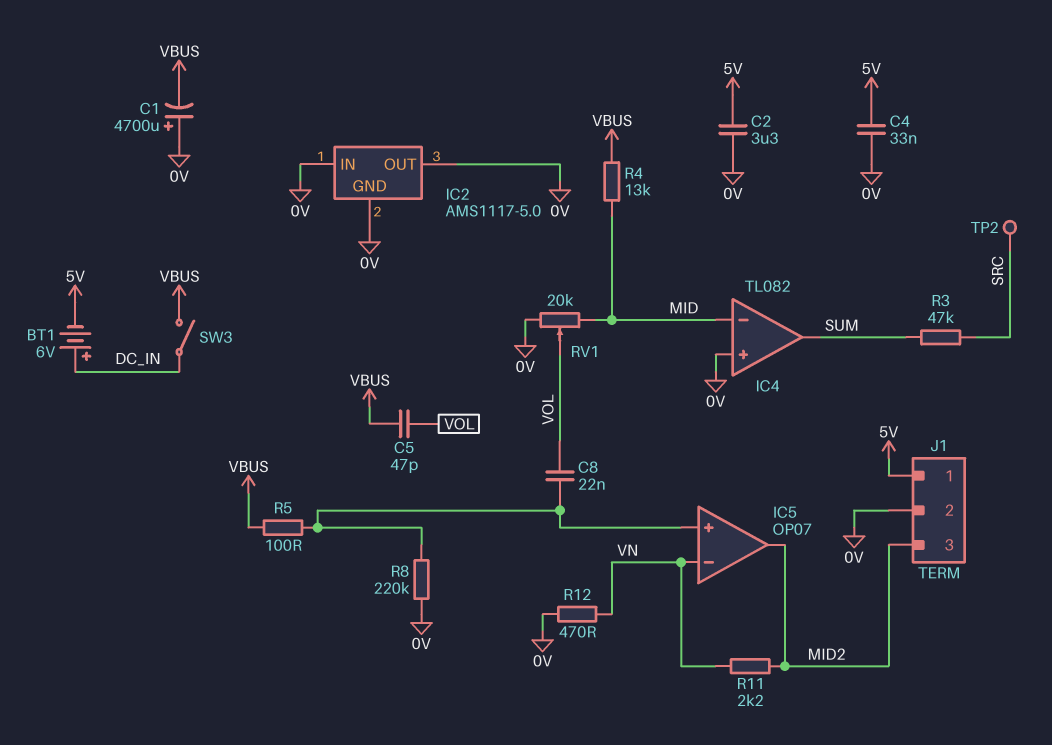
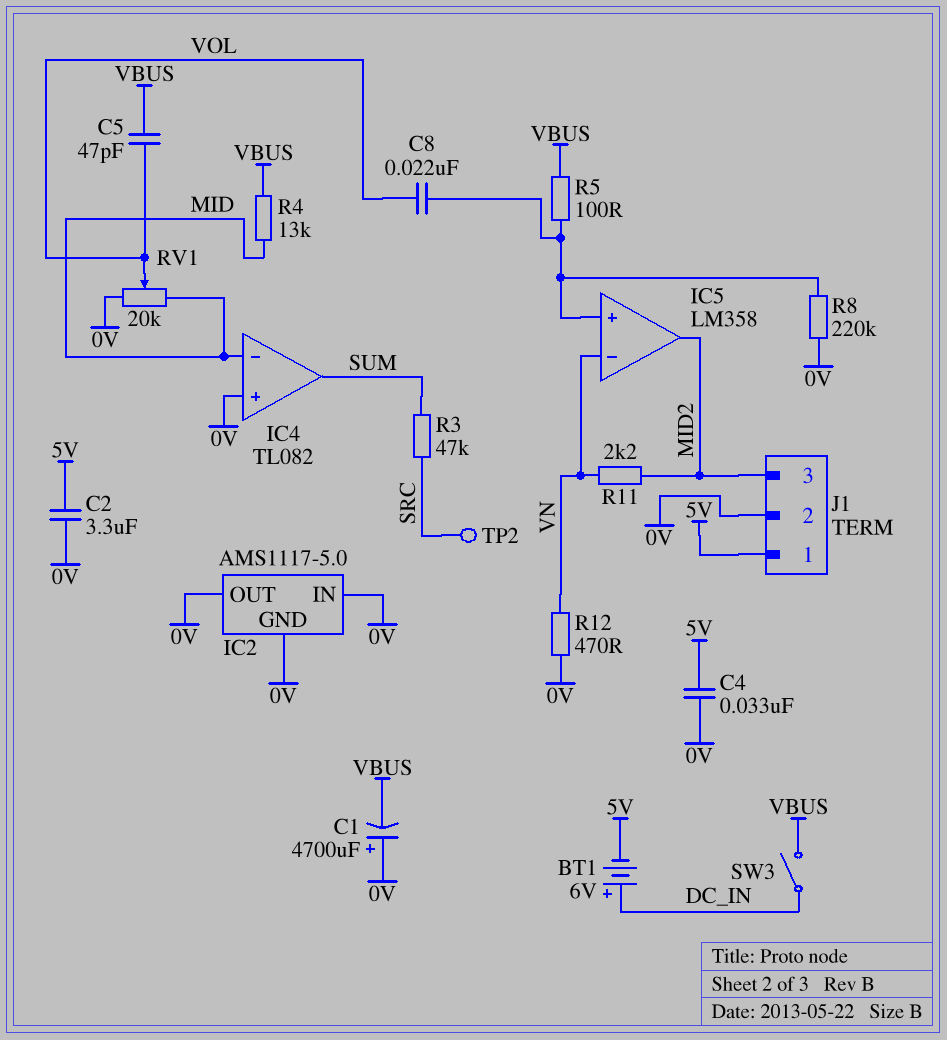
IC5: OP07 -> LM358

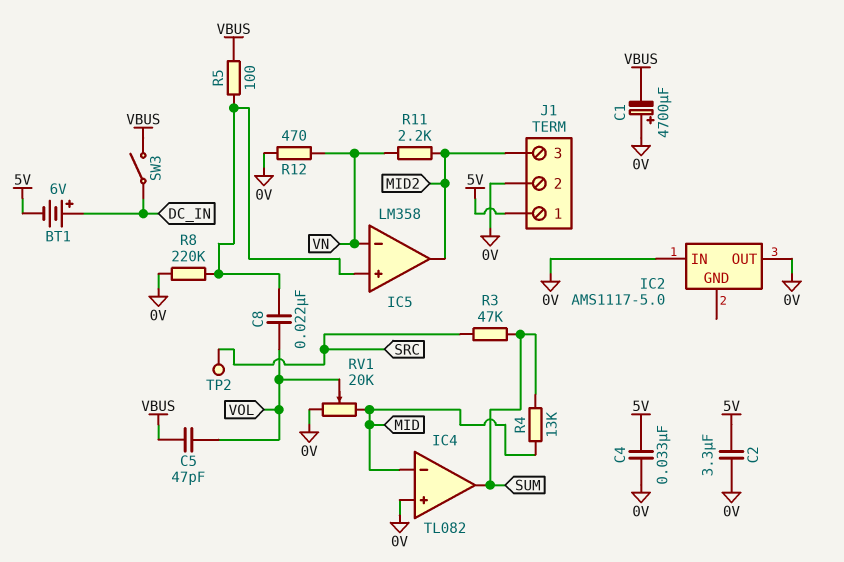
IC2 pin GND: 0V -> none
R4: 13k (MID, VBUS) -> 13k (MID, SUM)

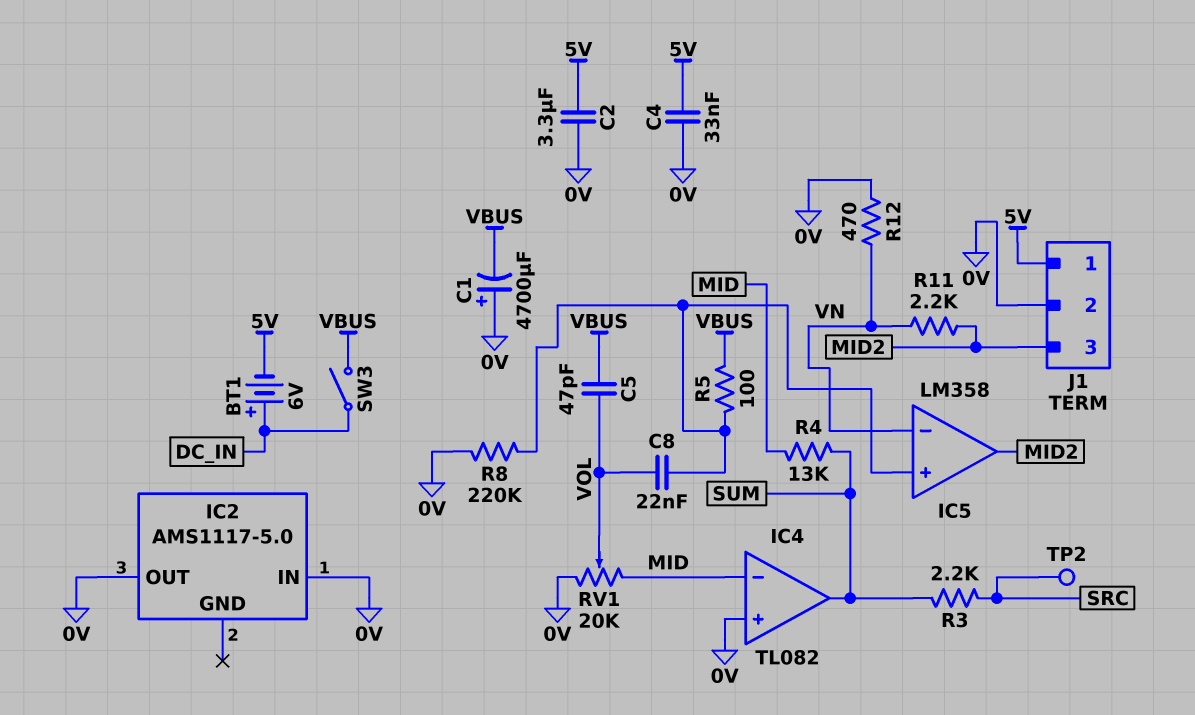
R3: 47k (SRC, SUM) -> 2.2k (SRC, SUM)

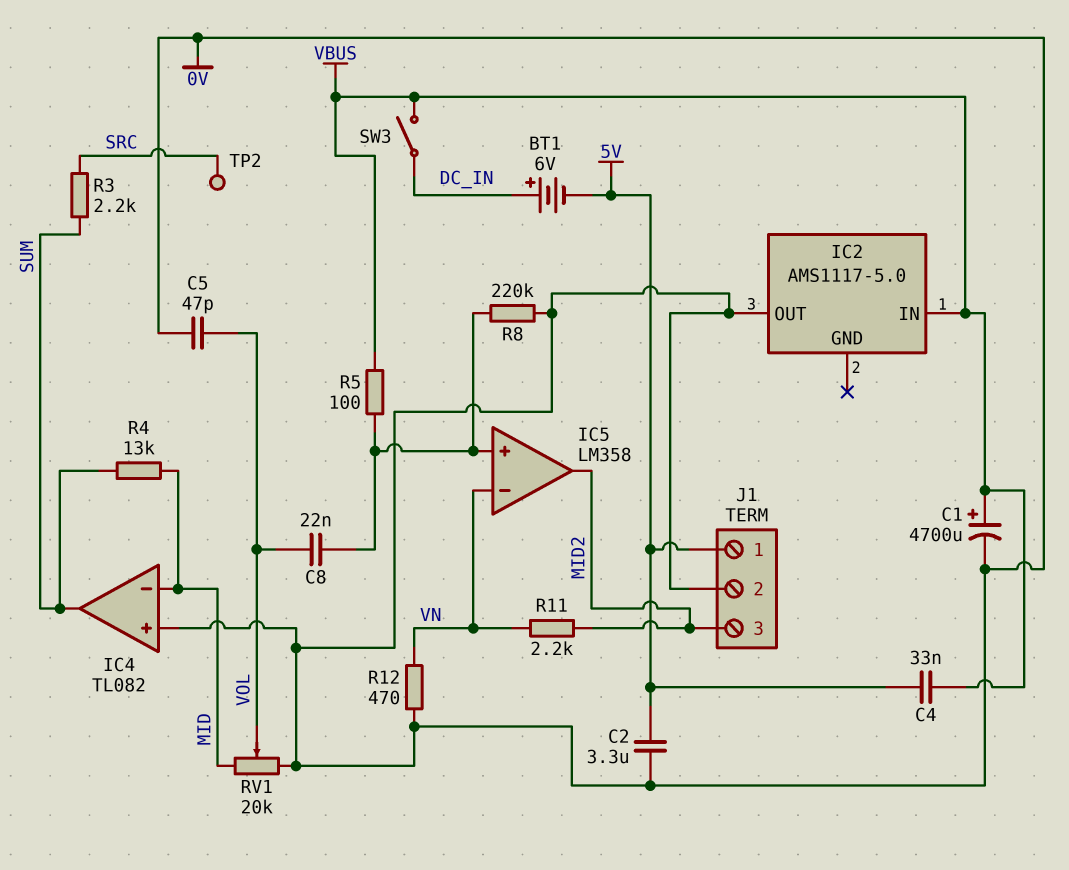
C1: 4700uF (plus 0V, minus VBUS) -> 4700uF (plus VBUS, minus 0V)
C4: 33nF (0V, 5V) -> 33nF (5V, VBUS)
C5: 47pF (VBUS, VOL) -> 47pF (0V, VOL)
IC2 pin IN: 0V -> VBUS

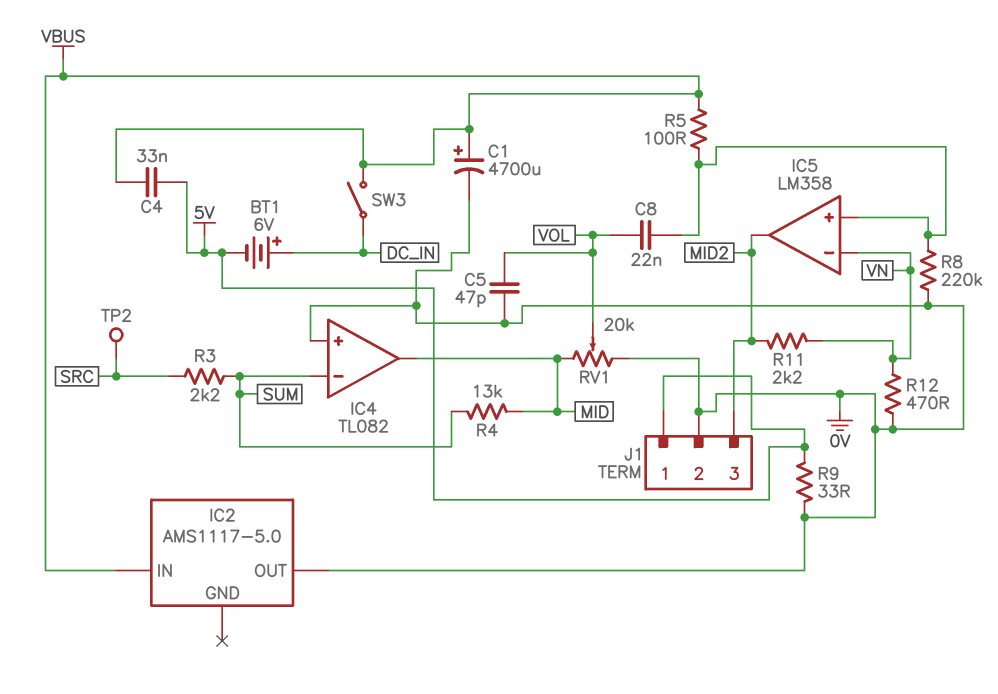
C2: 3.3uF (0V, 5V) -> none
IC4 pin in-: MID -> SUM
IC4 pin out: SUM -> MID
R9: none -> 33 (0V, 5V)

